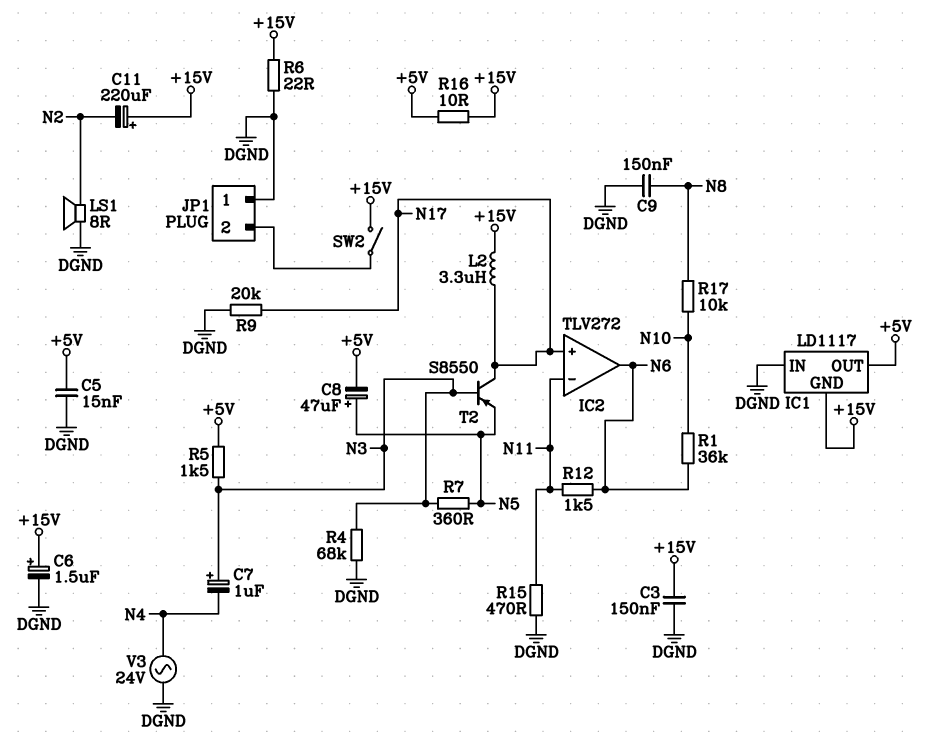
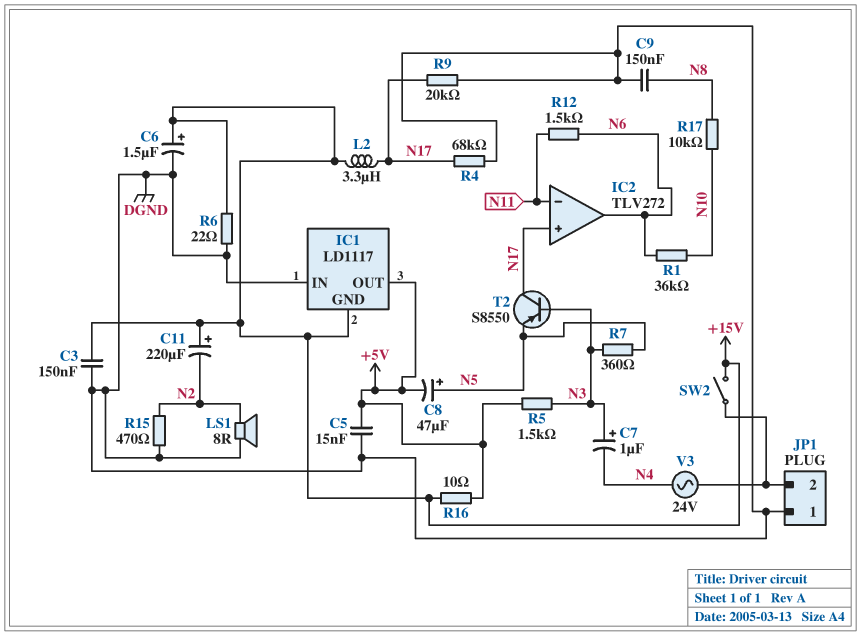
R4: 68k (DGND, N3) -> 68k (DGND, N17)
R15: 470 (DGND, N11) -> 470 (DGND, N2)
V3: AC 24V (DGND, N4) -> AC 24V (JP1/2, N4)

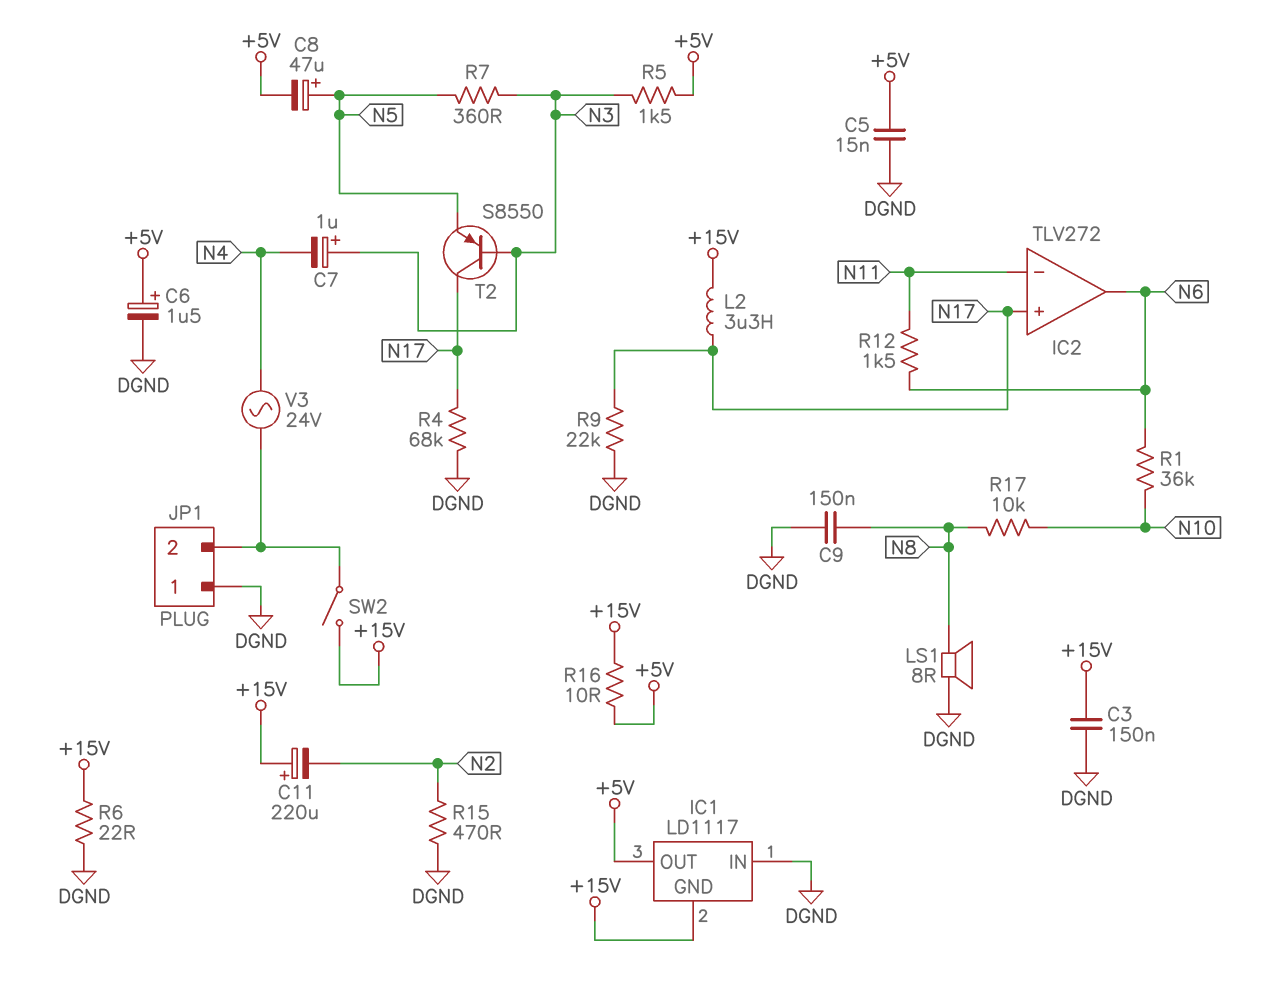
C6: 1.5uF (plus +15V, minus DGND) -> 1.5uF (plus +5V, minus DGND)
LS1: speaker 8R (DGND, N2) -> speaker 8R (DGND, N8)
R9: 20k (DGND, N17) -> 22k (DGND, N17)

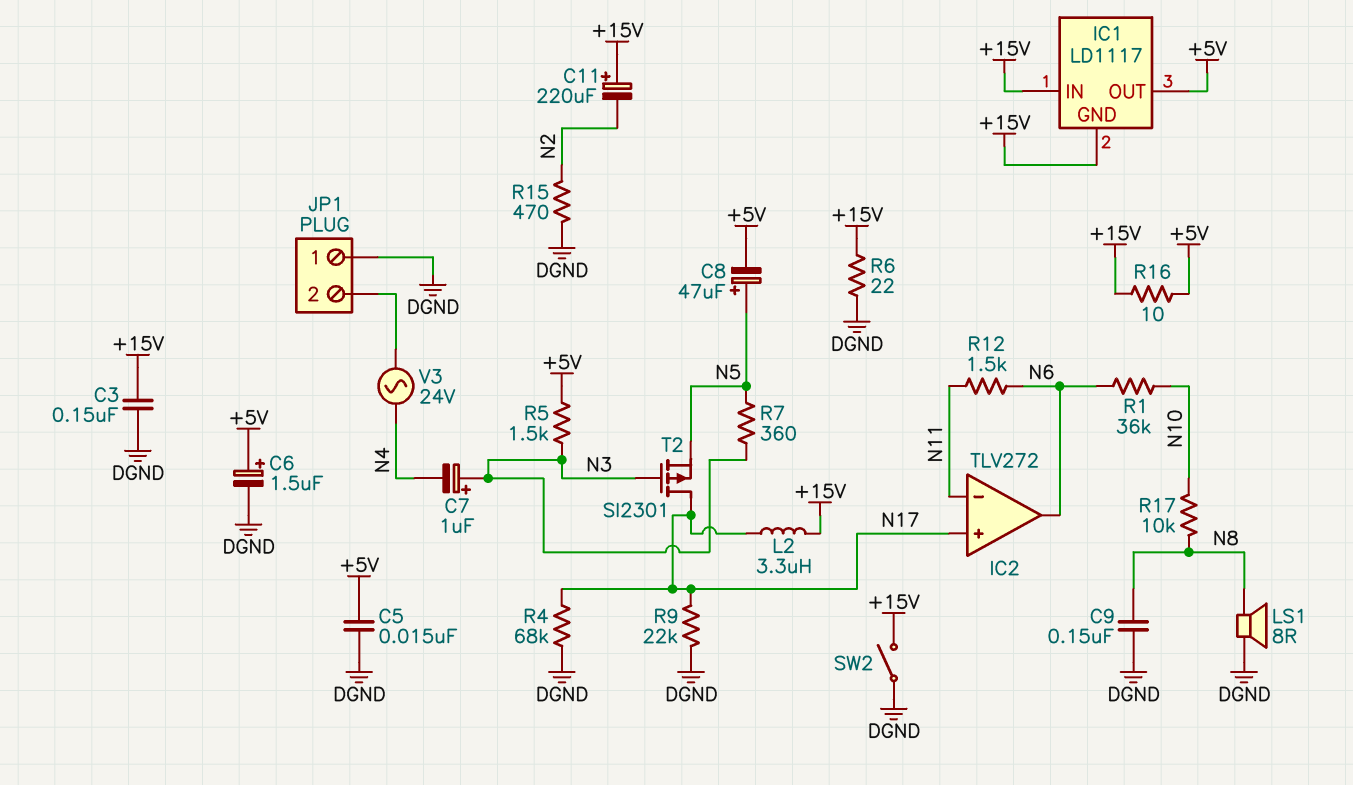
IC1 pin IN: DGND -> +15V
SW2: switch (+15V, JP1/2) -> switch (+15V, DGND)
T2: PNP S8550 (B N3, C N17, E N5) -> PMOS SI2301 (G N3, D N17, S N5)

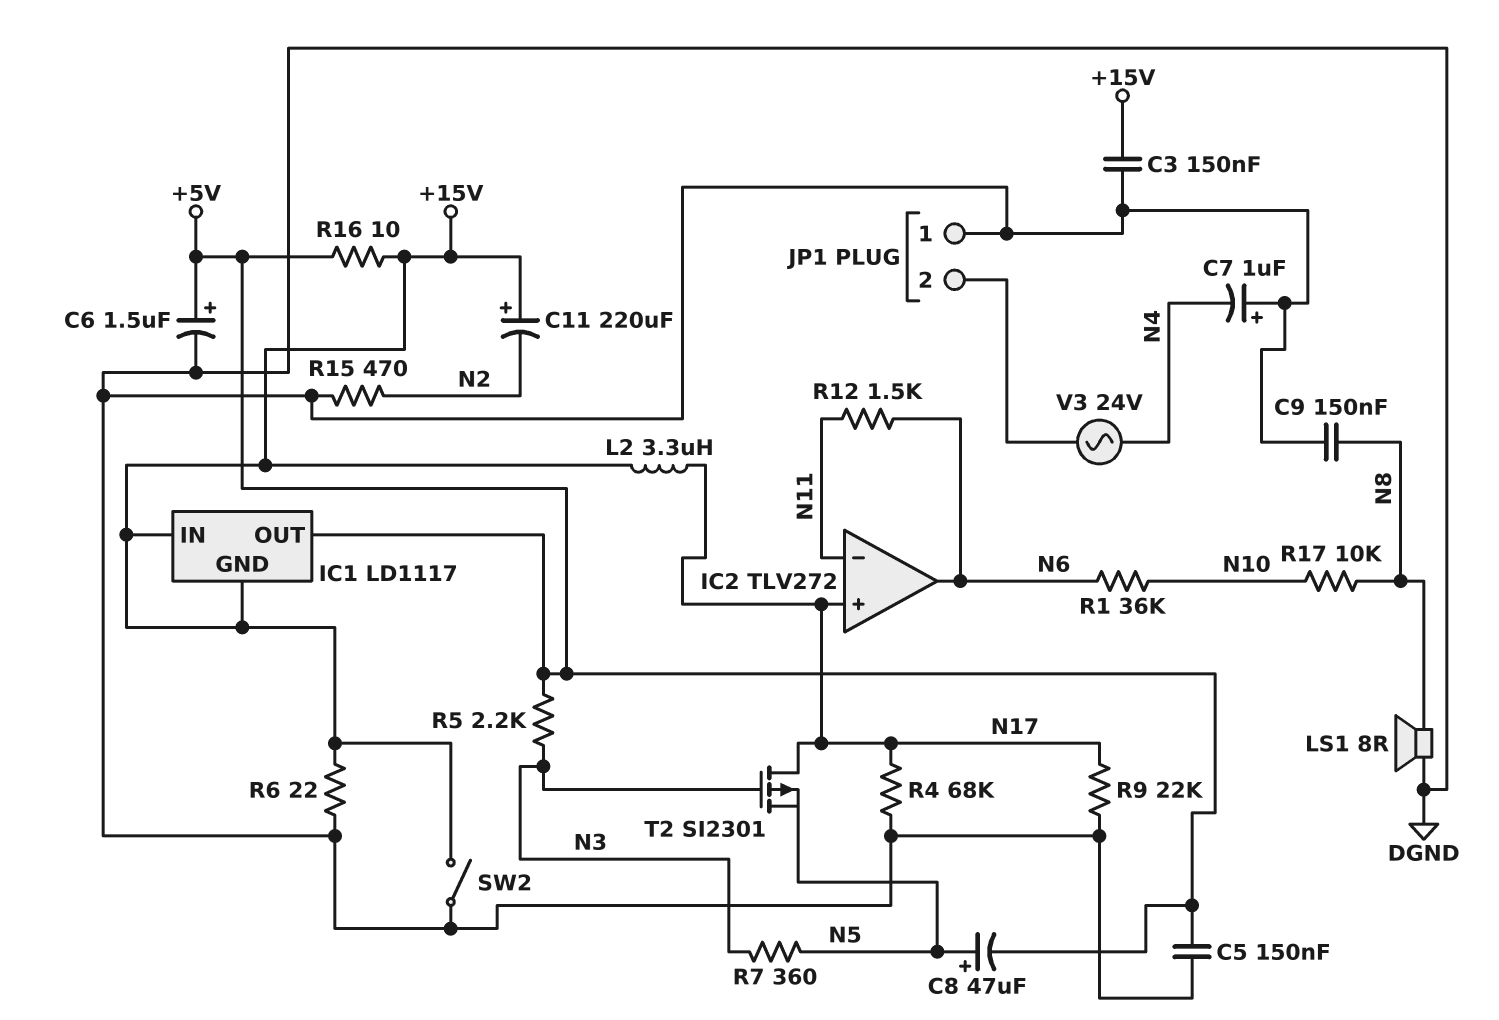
C5: 15nF (+5V, DGND) -> 150nF (+5V, DGND)
C7: 1uF (plus N3, minus N4) -> 1uF (plus DGND, minus N4)
R5: 1.5k (+5V, N3) -> 2.2k (+5V, N3)

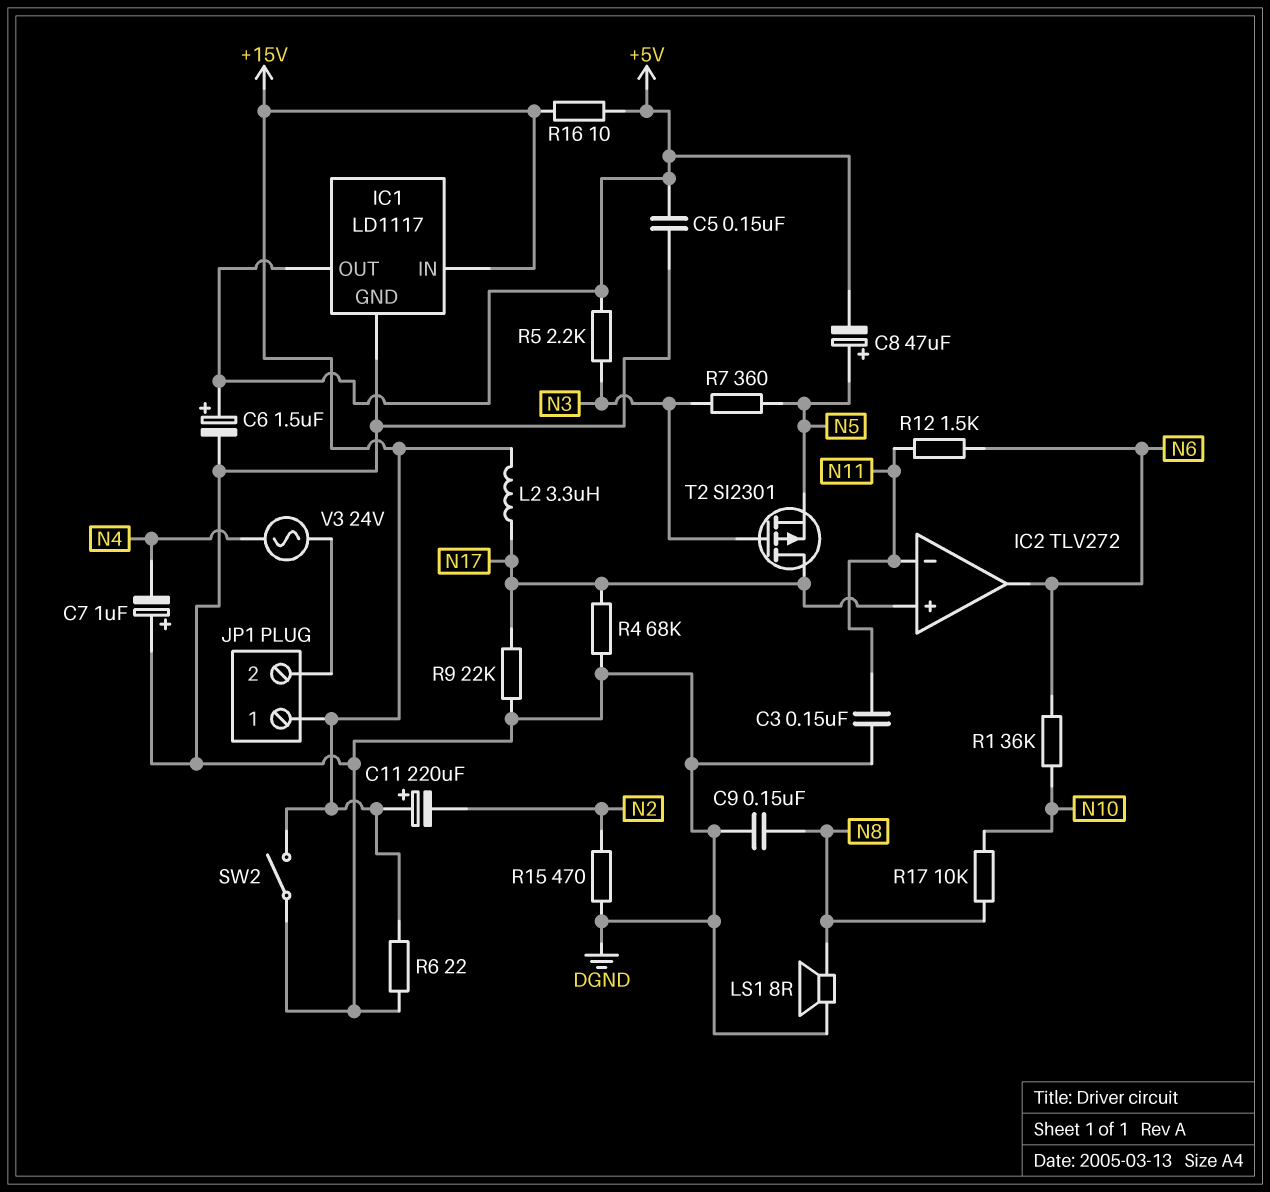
C3: 150nF (+15V, DGND) -> 150nF (DGND, N11)
IC1 pin GND: +15V -> DGND
JP1 pin 1: DGND -> +15V

